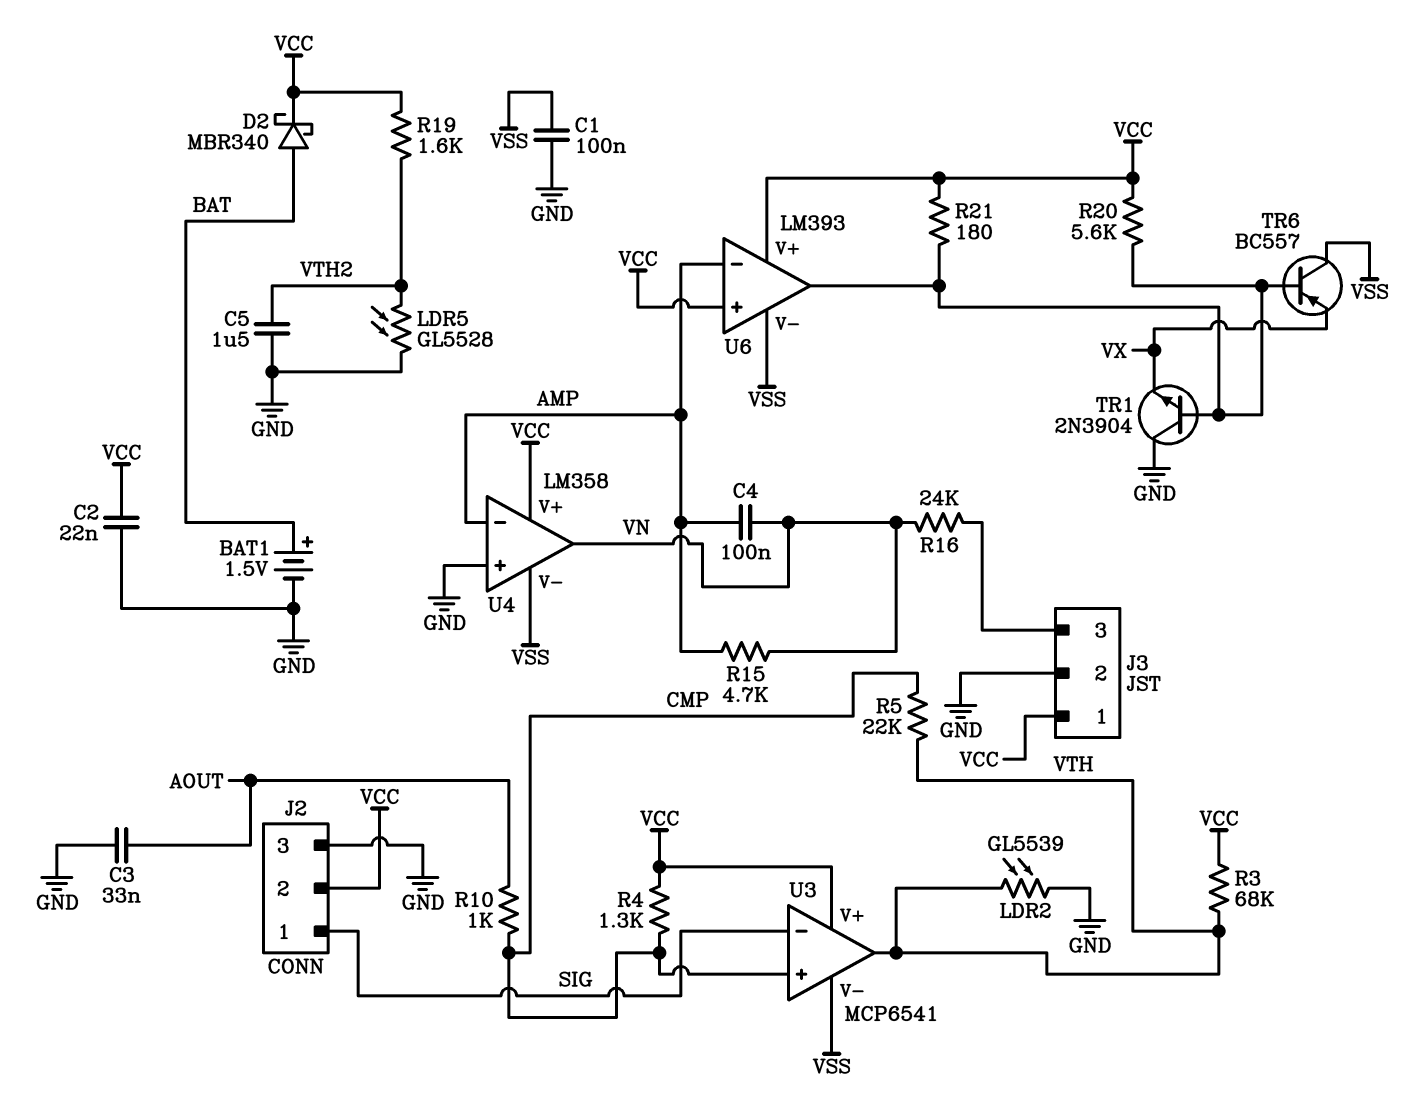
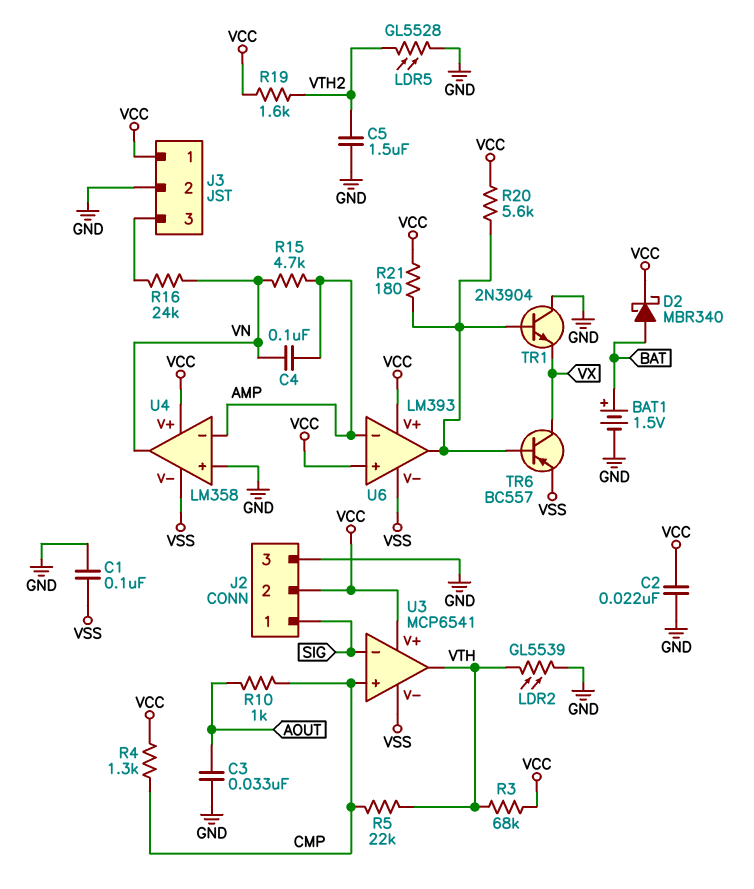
TR6: PNP BC557 (B U6/out, C VSS, E VX) -> PNP BC557 (B U6/out, C VX, E VSS)

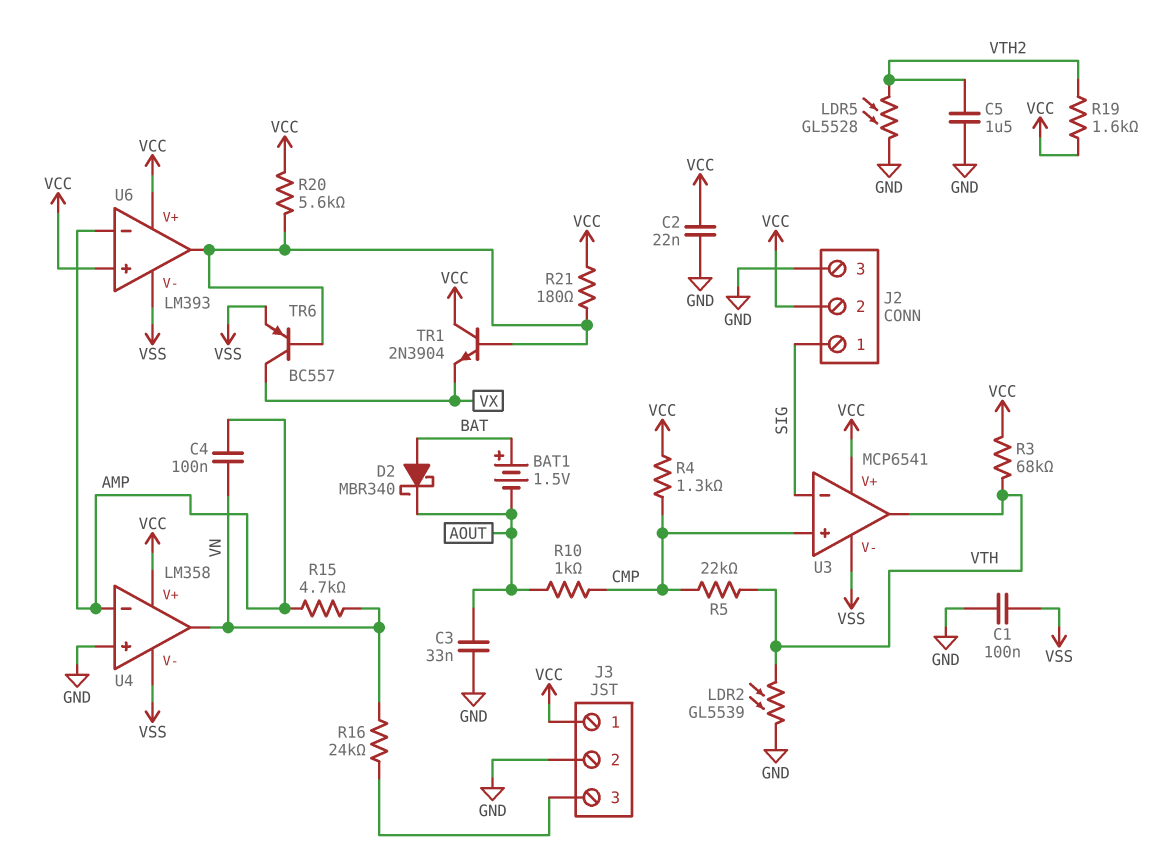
BAT1: 1.5V (plus BAT, minus GND) -> 1.5V (plus BAT, minus AOUT)
D2: schottky MBR340 (A BAT, K VCC) -> schottky MBR340 (A BAT, K AOUT)
TR1: NPN 2N3904 (B U6/out, C GND, E VX) -> NPN 2N3904 (B U6/out, C VCC, E VX)

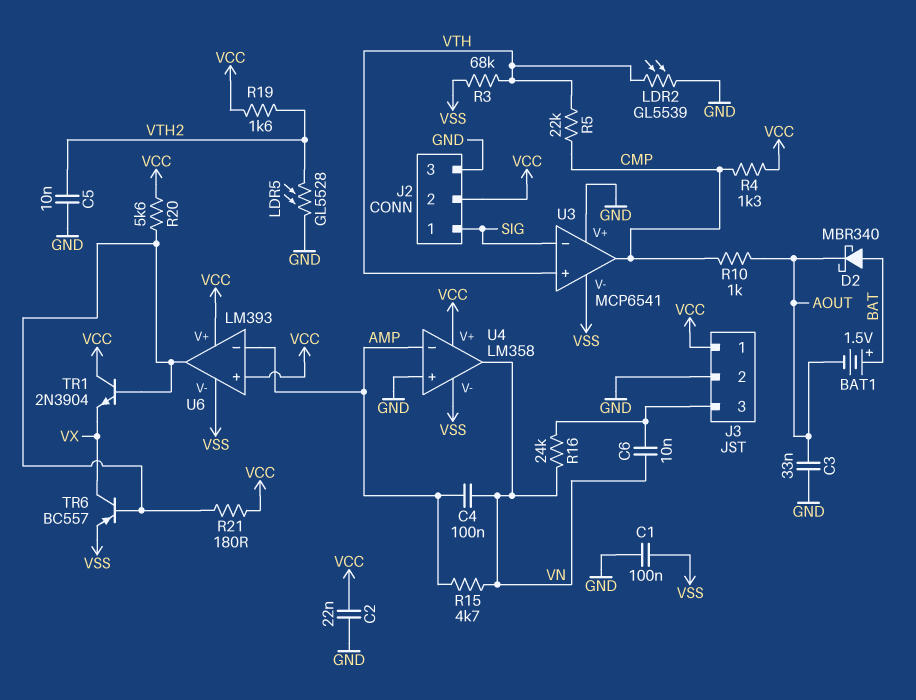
C5: 1.5uF (GND, VTH2) -> 10nF (GND, VTH2)
C6: none -> 10nF (J3/3, VN)
R3: 68k (VCC, VTH) -> 68k (VSS, VTH)
U3 pin V+: VCC -> GND
U3 pin in+: CMP -> VTH
U3 pin out: VTH -> CMP

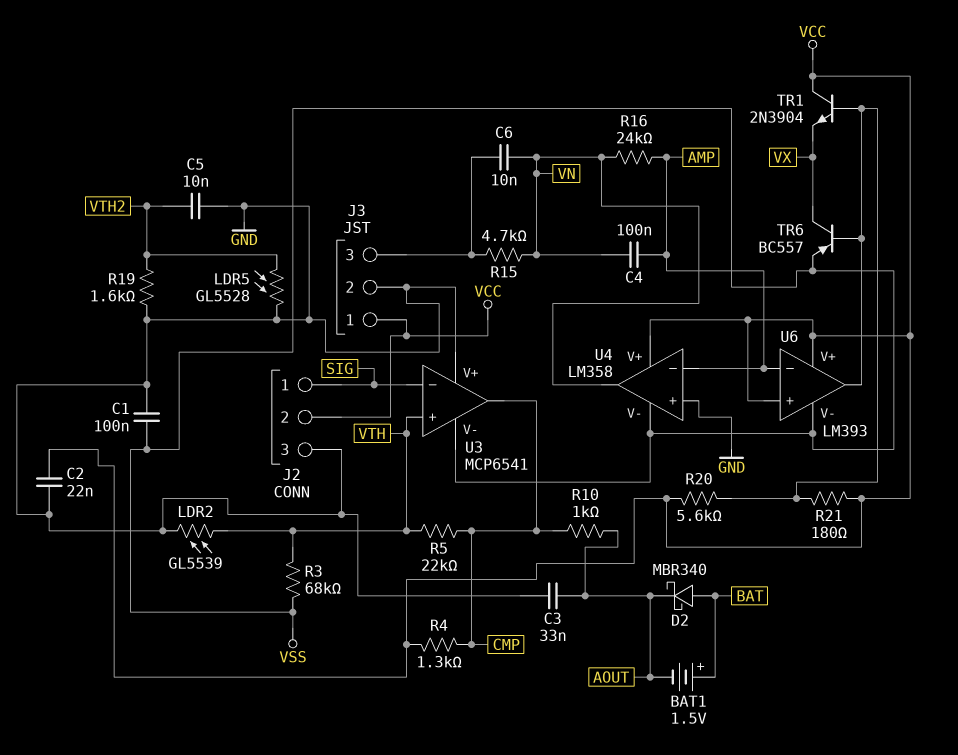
R15: 4.7k (AMP, VN) -> 4.7k (J3/3, VN)
R16: 24k (J3/3, VN) -> 24k (AMP, VN)
R19: 1.6k (VCC, VTH2) -> 1.6k (GND, VTH2)

